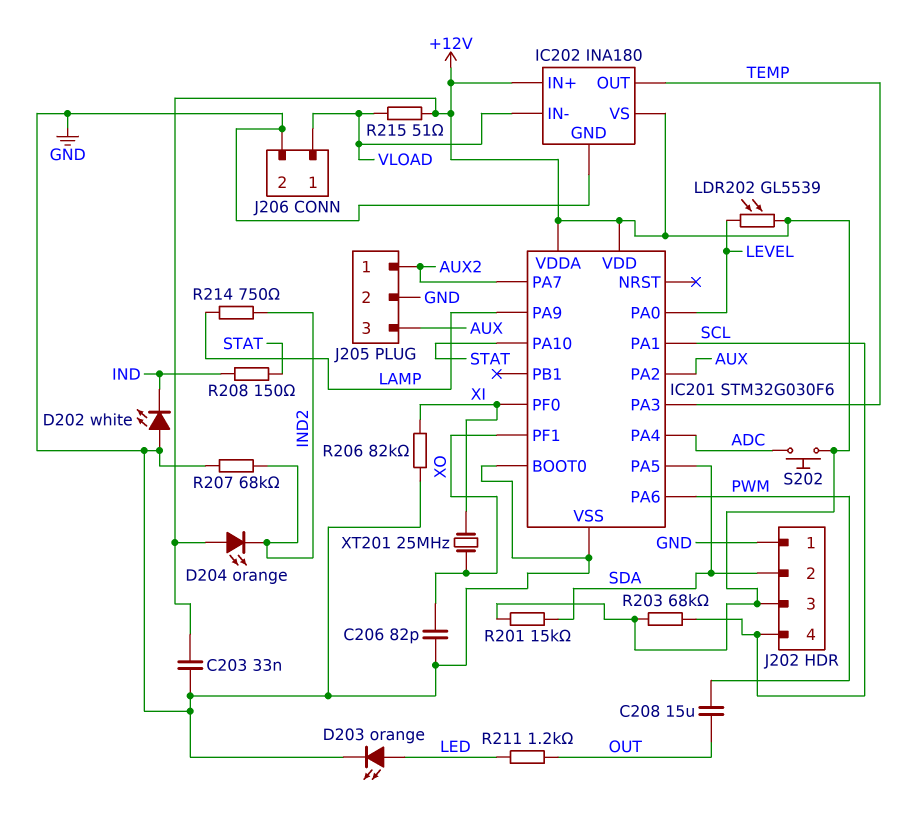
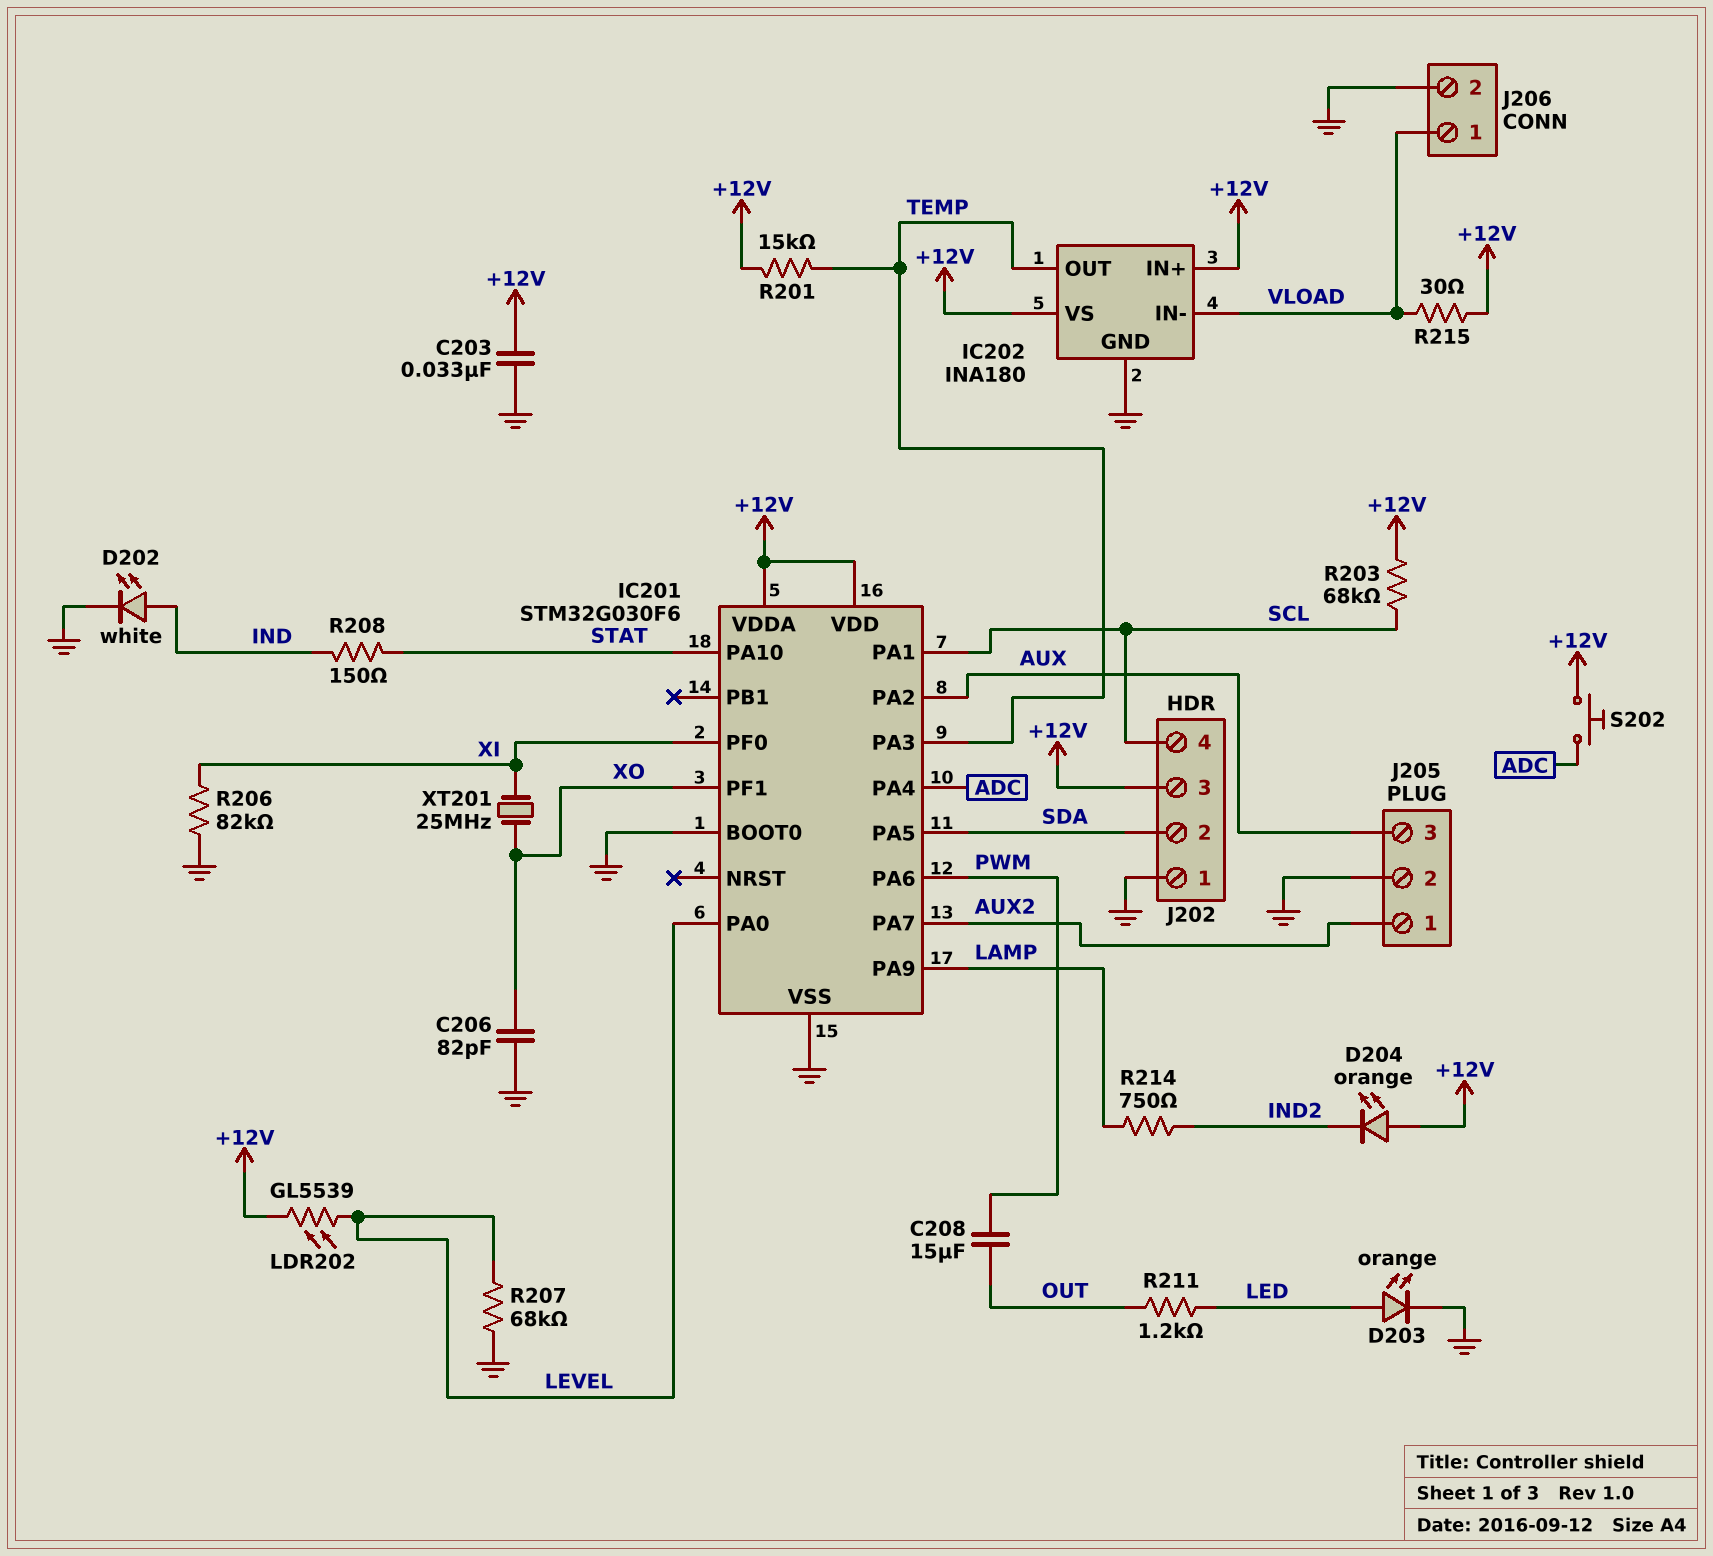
D202: LED white (A GND, K IND) -> LED white (A IND, K GND)
R201: 15k (+12V, SDA) -> 15k (+12V, TEMP)
R207: 68k (GND, IND2) -> 68k (GND, LEVEL)
R215: 51 (+12V, VLOAD) -> 30 (+12V, VLOAD)

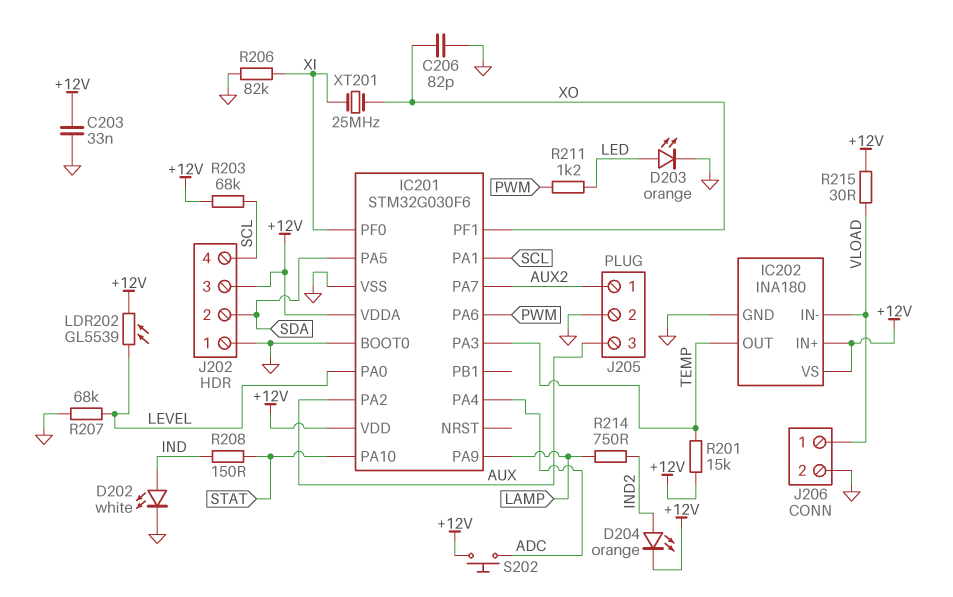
C208: 15uF (OUT, PWM) -> none
D204: LED orange (A +12V, K IND2) -> LED orange (A IND2, K +12V)
R211: 1.2k (LED, OUT) -> 1.2k (LED, PWM)

